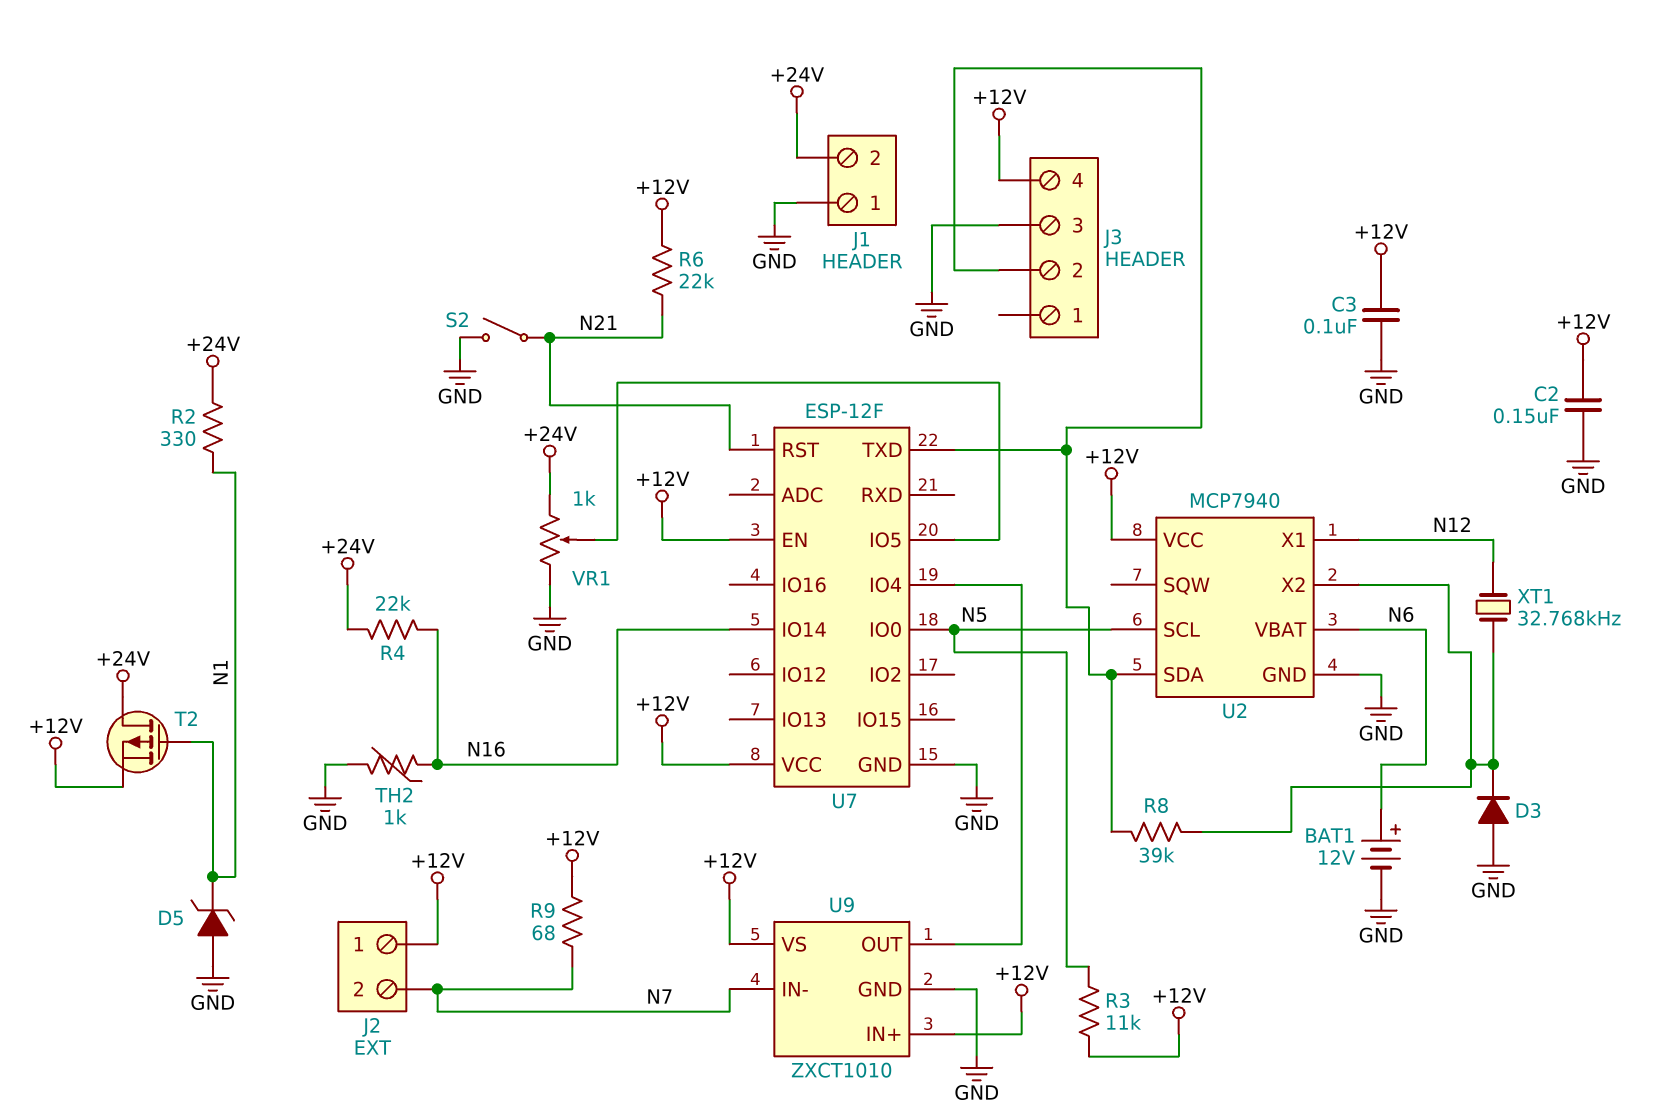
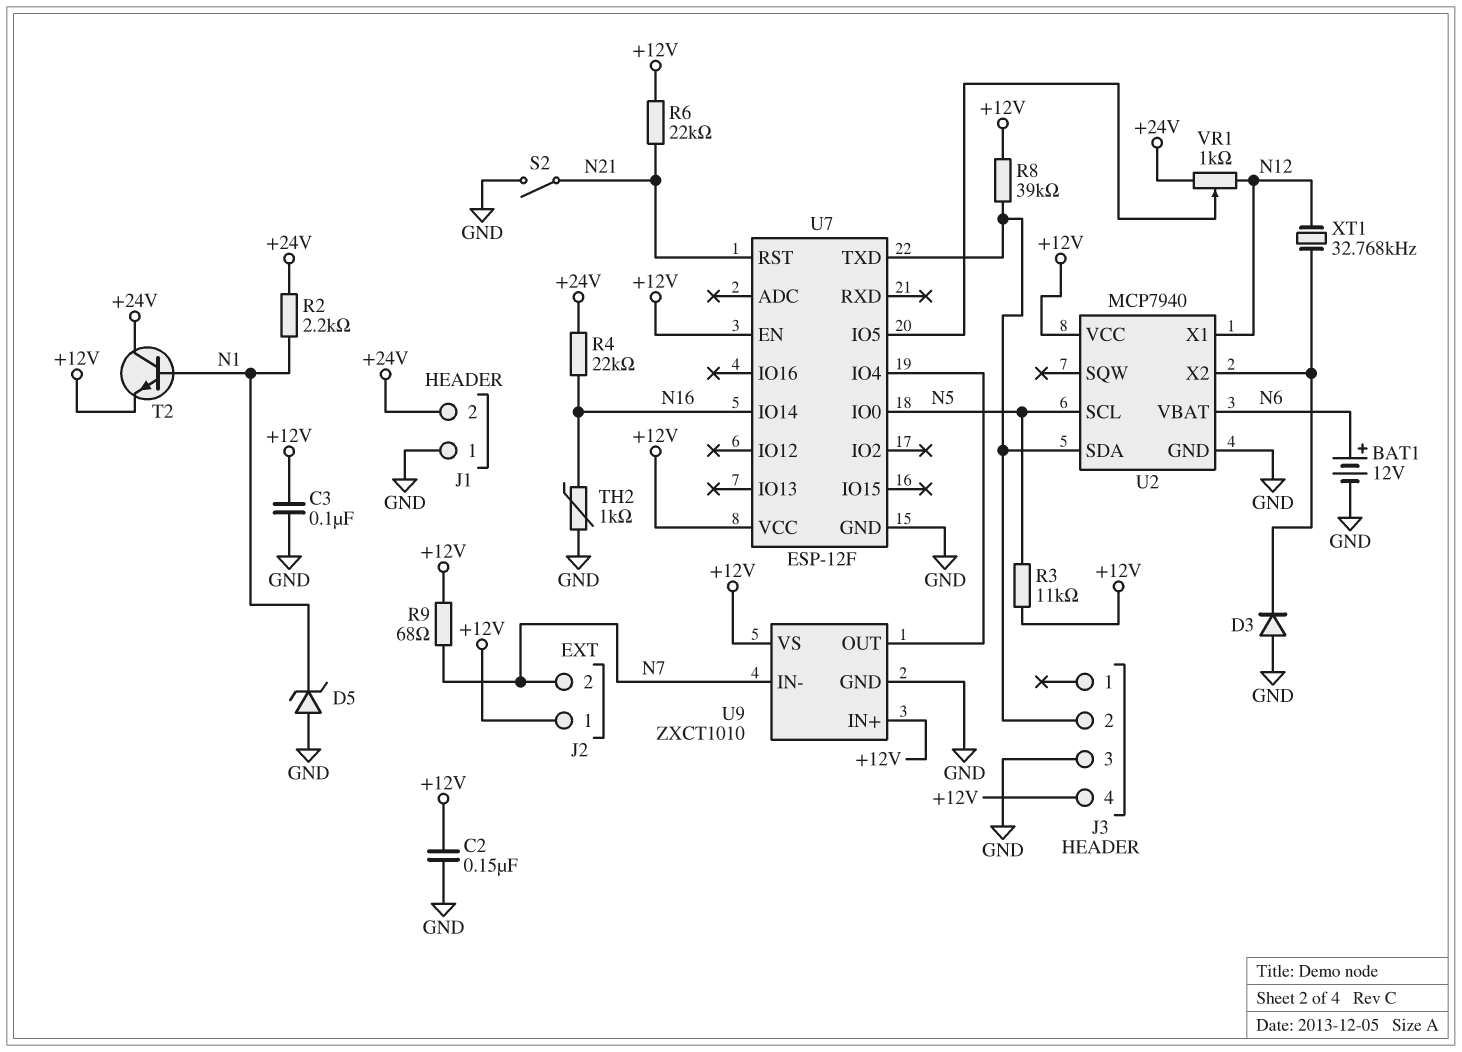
R2: 330 (+24V, N1) -> 2.2k (+24V, N1)
R8: 39k (J3/2, U2/X2) -> 39k (+12V, J3/2)
T2: PMOS (G N1, D +24V, S +12V) -> NPN (B N1, C +24V, E +12V)
VR1: 1k (+24V, GND, wiper U7/IO5) -> 1k (+24V, N12, wiper U7/IO5)

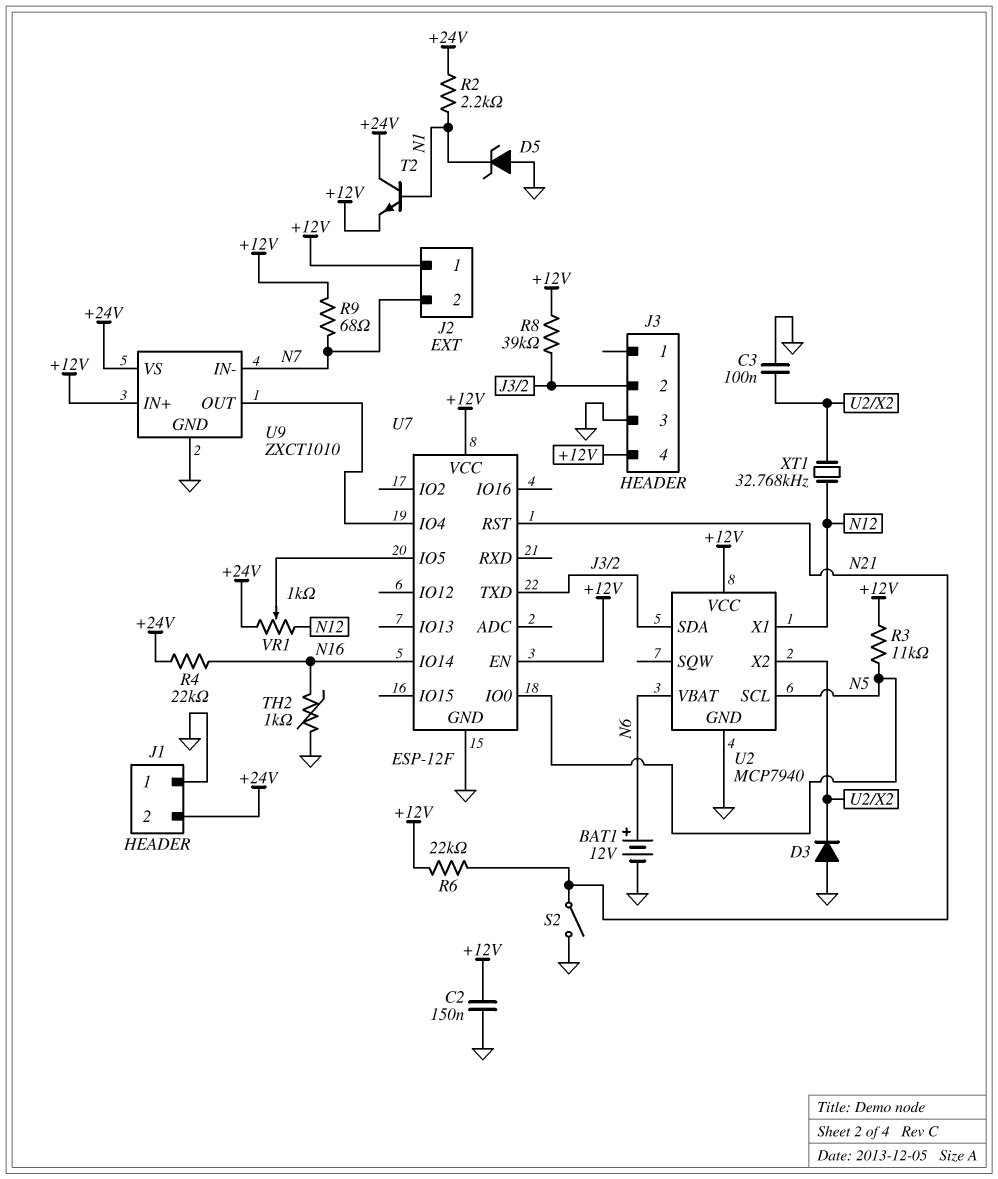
C3: 100nF (+12V, GND) -> 100nF (GND, U2/X2)
U9 pin VS: +12V -> +24V

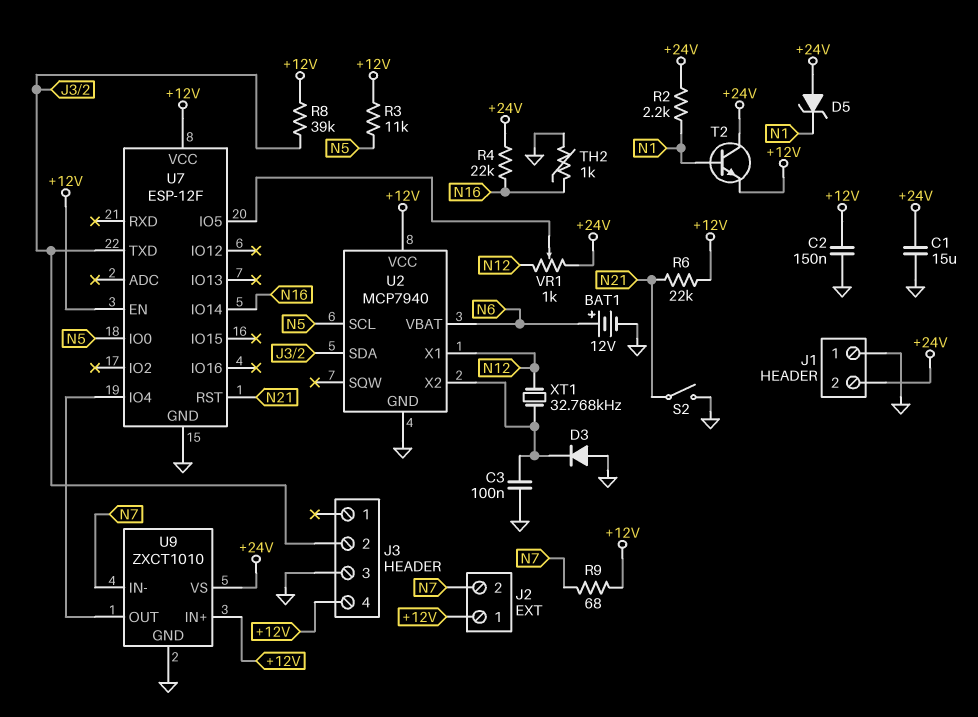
C1: none -> 15uF (+24V, GND)
D5: zener (A GND, K N1) -> zener (A +24V, K N1)

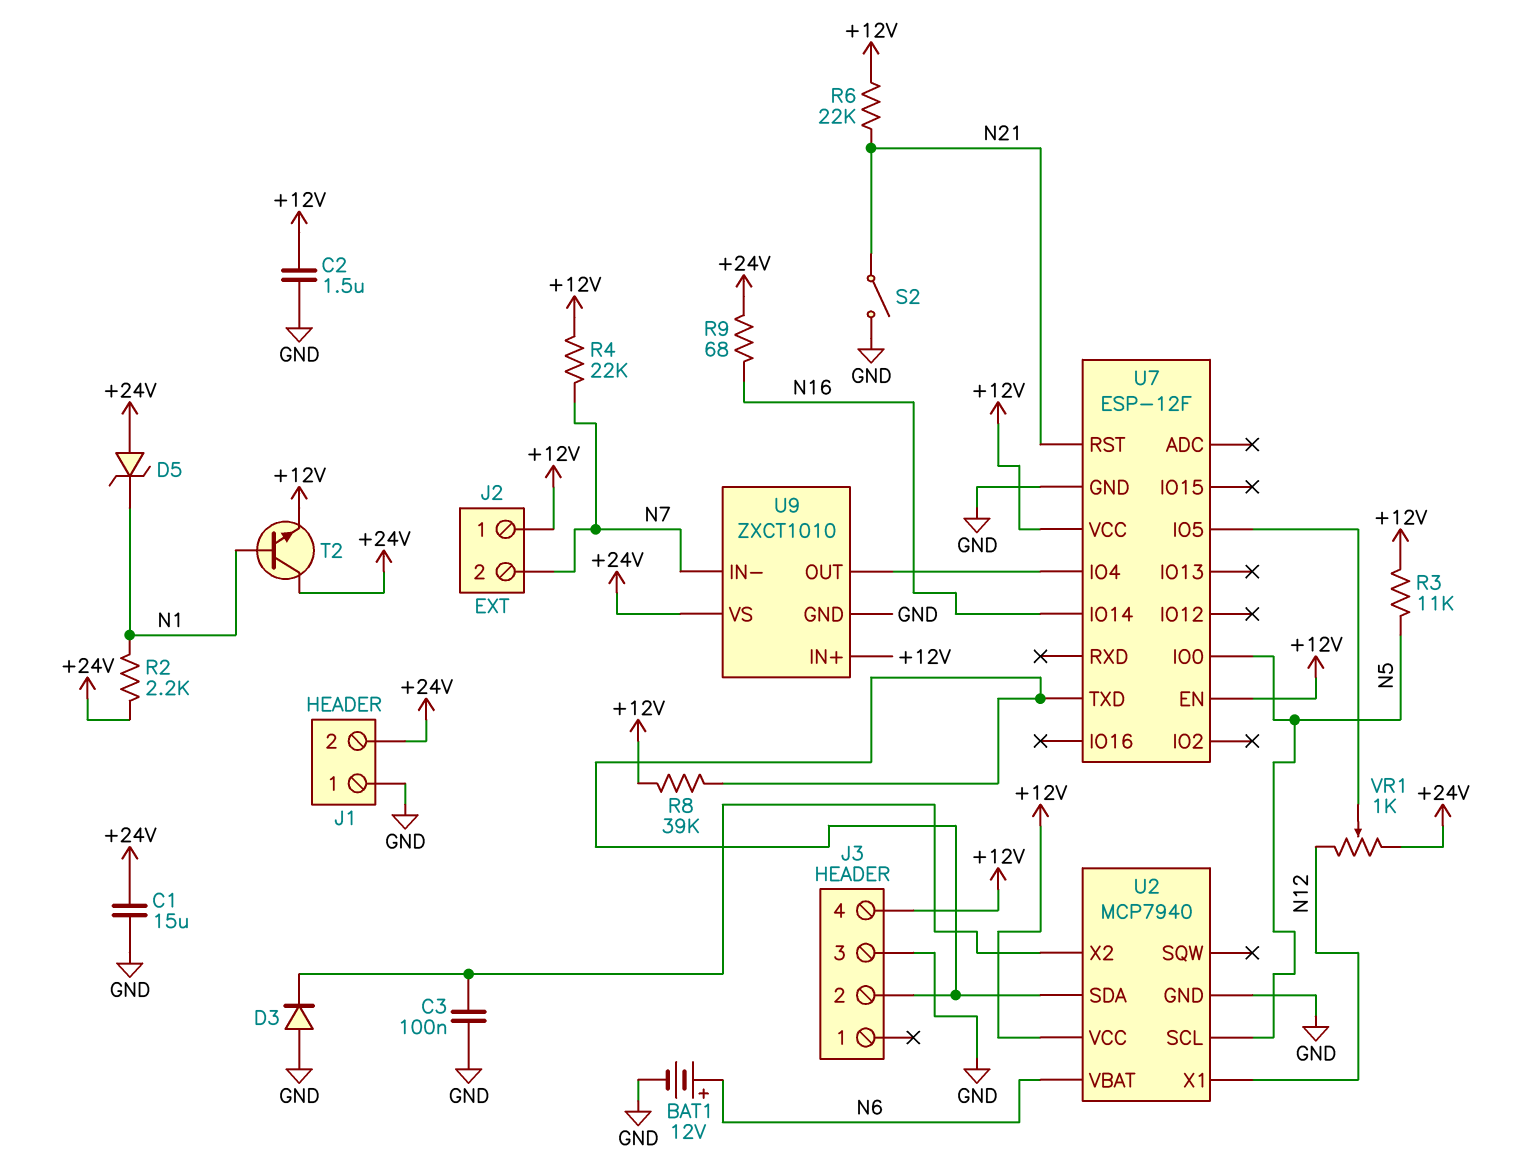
C2: 150nF (+12V, GND) -> 1.5uF (+12V, GND)
R4: 22k (+24V, N16) -> 22k (+12V, N7)
R9: 68 (+12V, N7) -> 68 (+24V, N16)
TH2: 1k (GND, N16) -> none
XT1: 32.768kHz (N12, U2/X2) -> none

